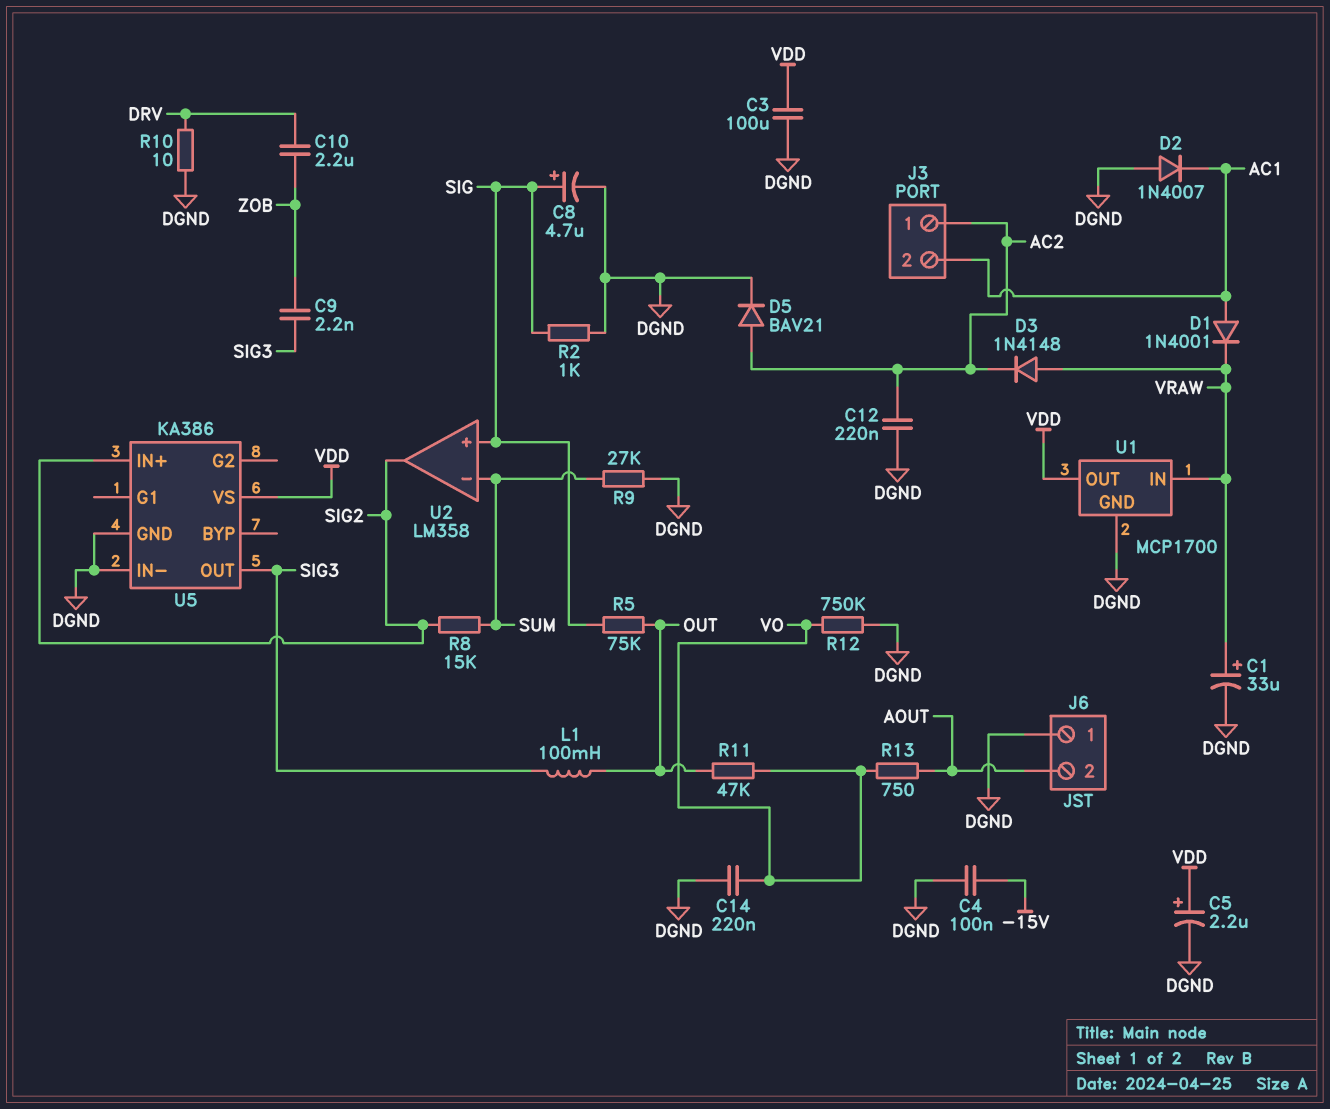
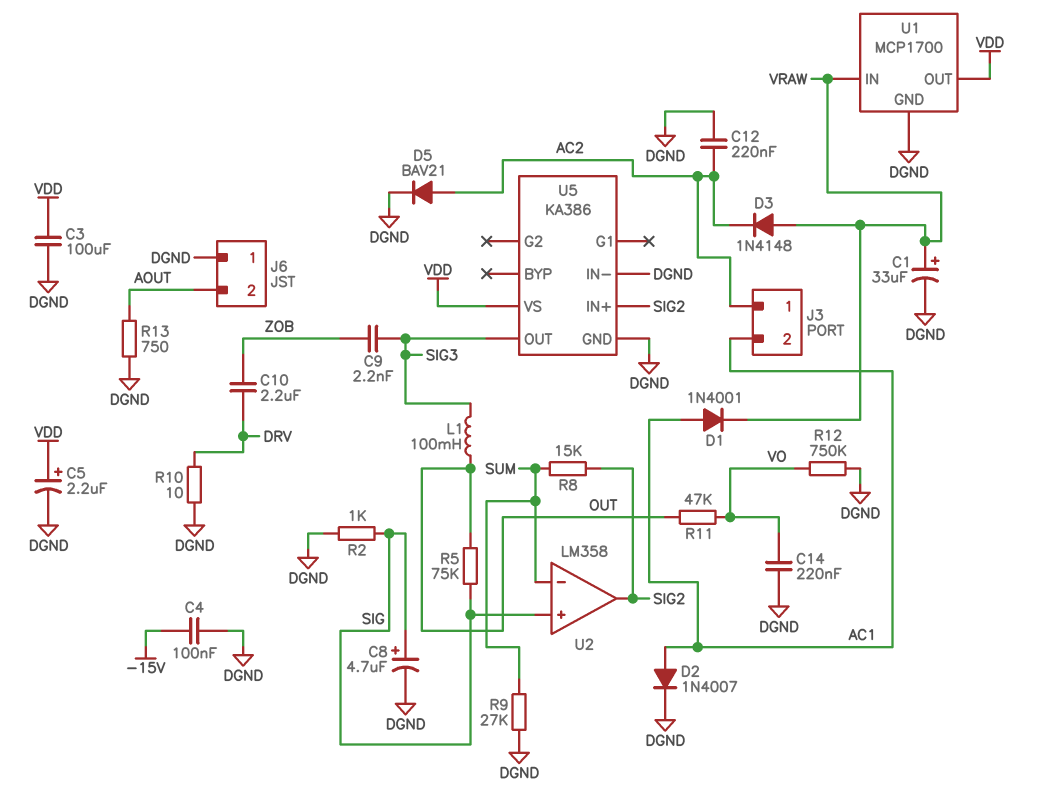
D2: diode 1N4007 (A DGND, K AC1) -> diode 1N4007 (A AC1, K DGND)
R13: 750 (AOUT, VO) -> 750 (AOUT, DGND)

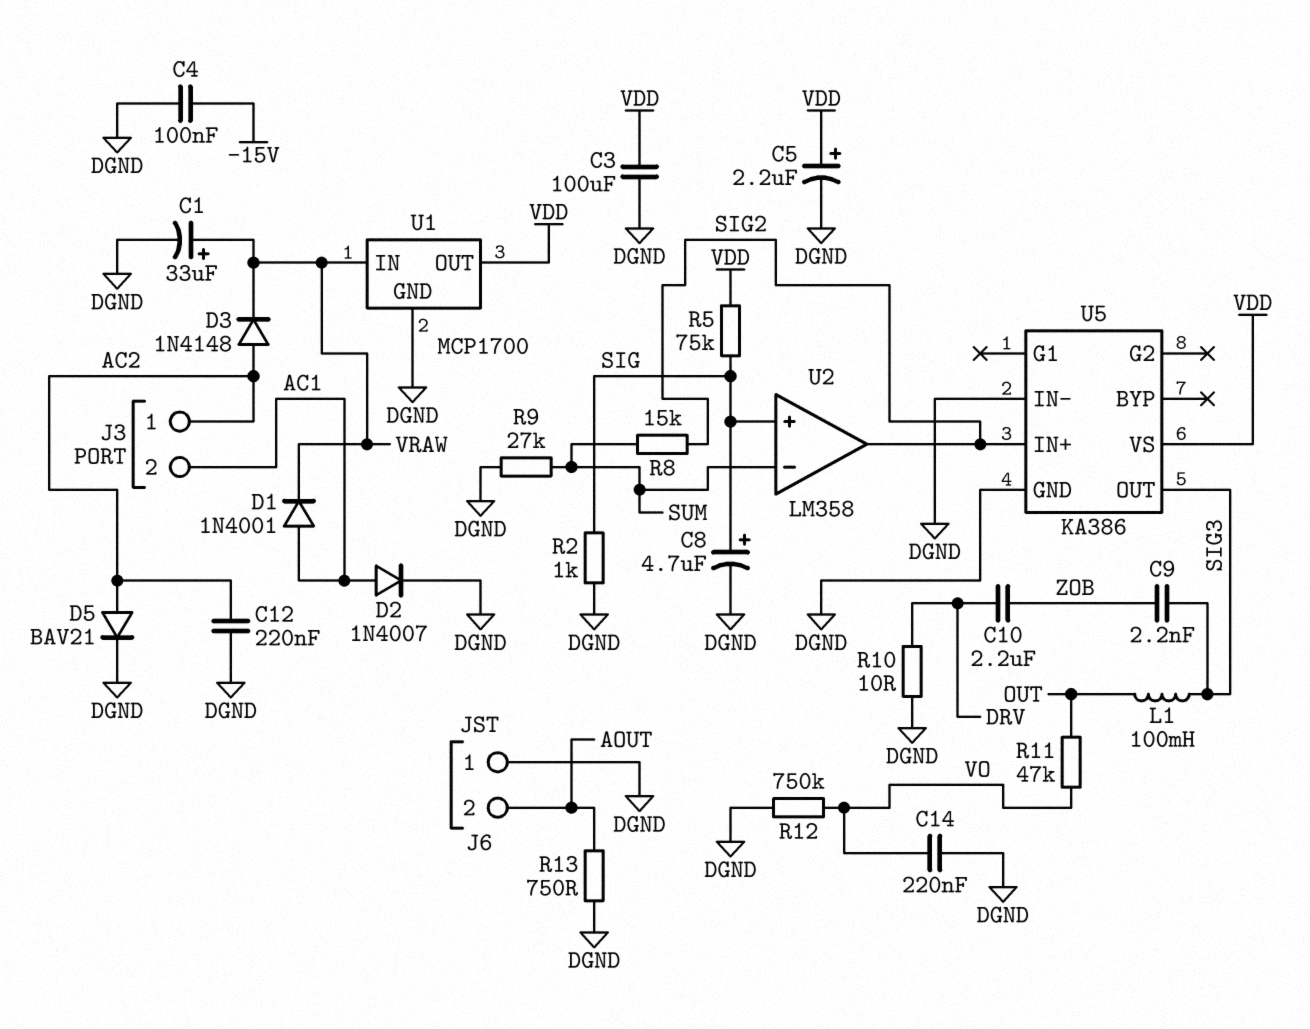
D3: diode 1N4148 (A VRAW, K AC2) -> diode 1N4148 (A AC2, K VRAW)
R5: 75k (OUT, SIG) -> 75k (SIG, VDD)

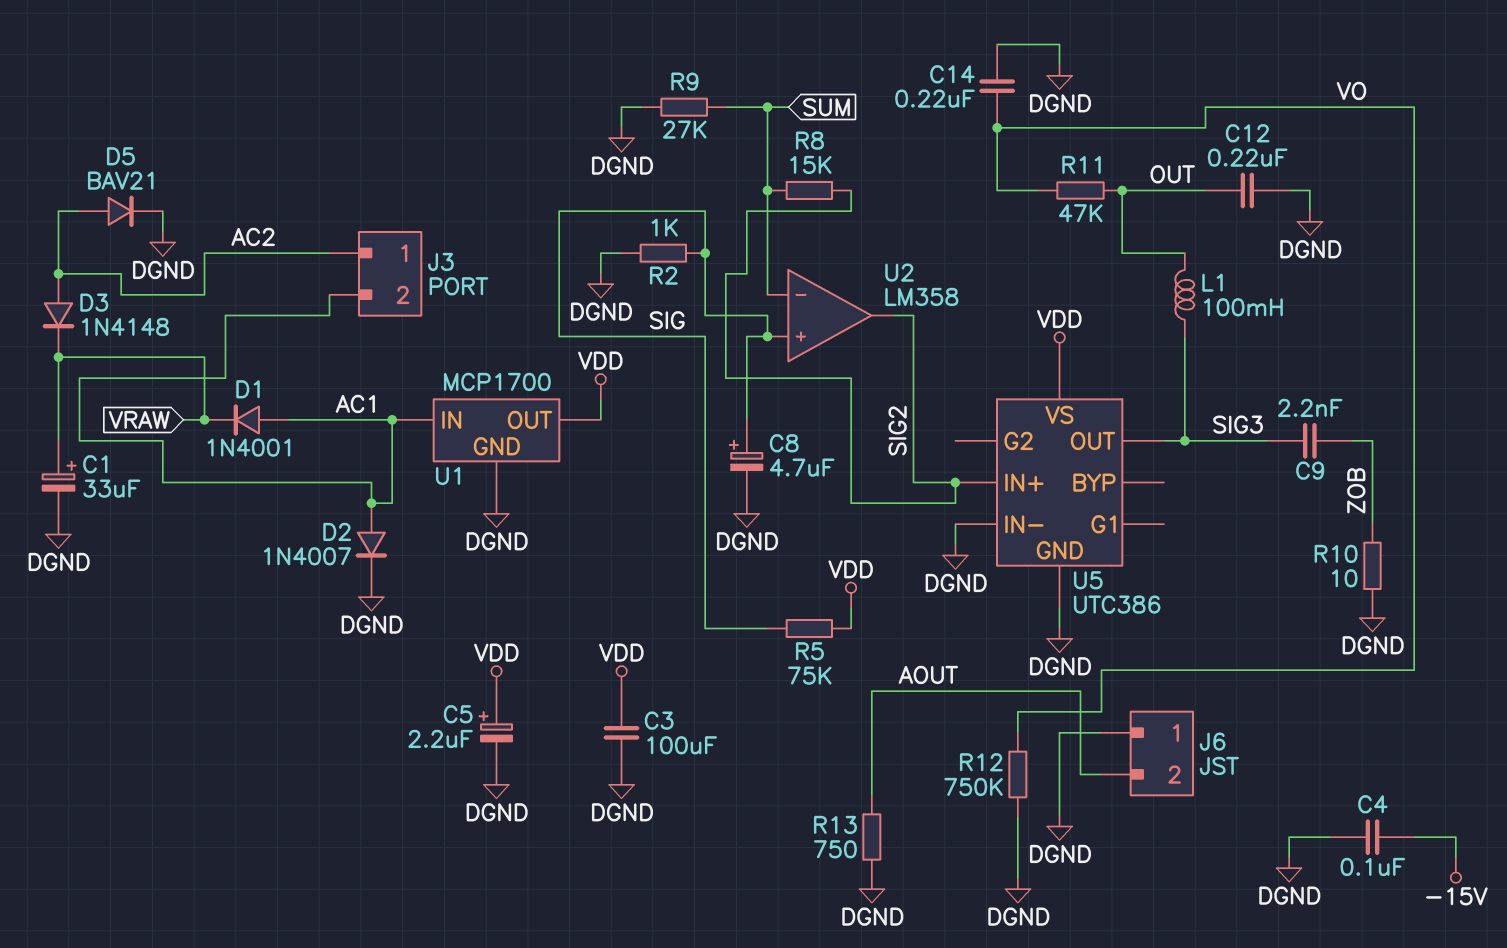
C10: 2.2uF (DRV, ZOB) -> none
C12: 220nF (AC2, DGND) -> 220nF (DGND, OUT)
R10: 10 (DGND, DRV) -> 10 (DGND, ZOB)
U1 pin IN: VRAW -> AC1
U5: KA386 -> UTC386

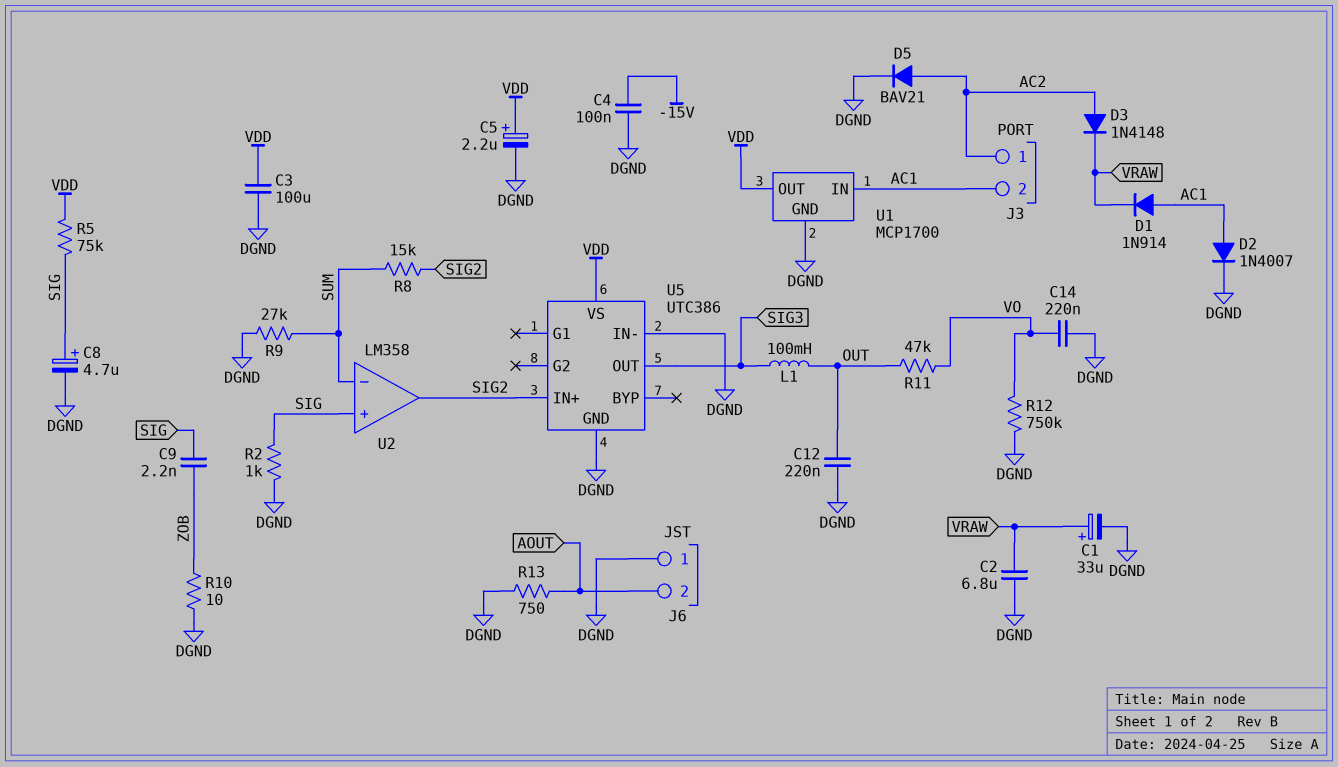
C2: none -> 6.8uF (DGND, VRAW)
C9: 2.2nF (SIG3, ZOB) -> 2.2nF (SIG, ZOB)
D1: diode 1N4001 (A AC1, K VRAW) -> diode 1N914 (A AC1, K VRAW)

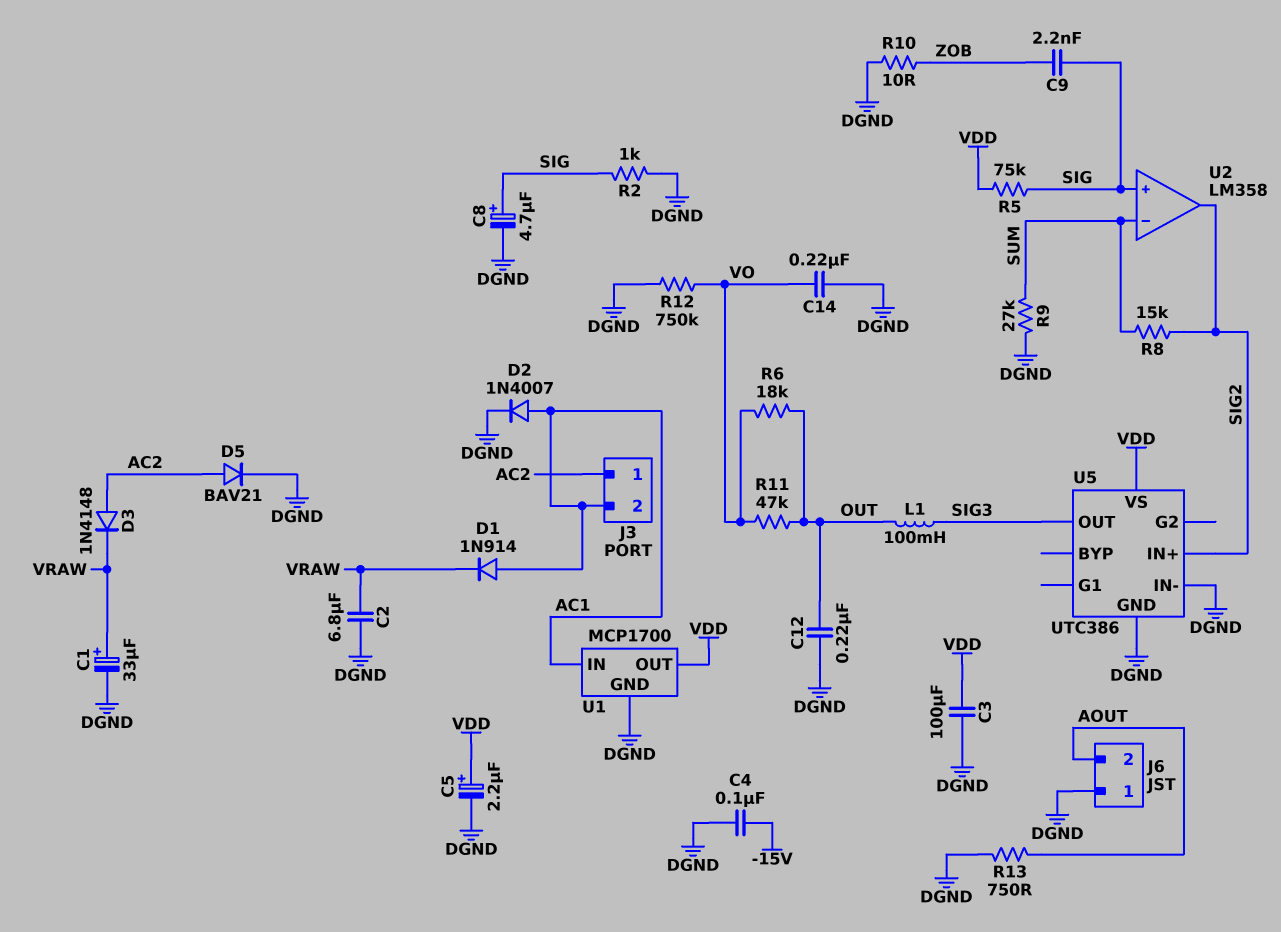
R6: none -> 18k (OUT, VO)

